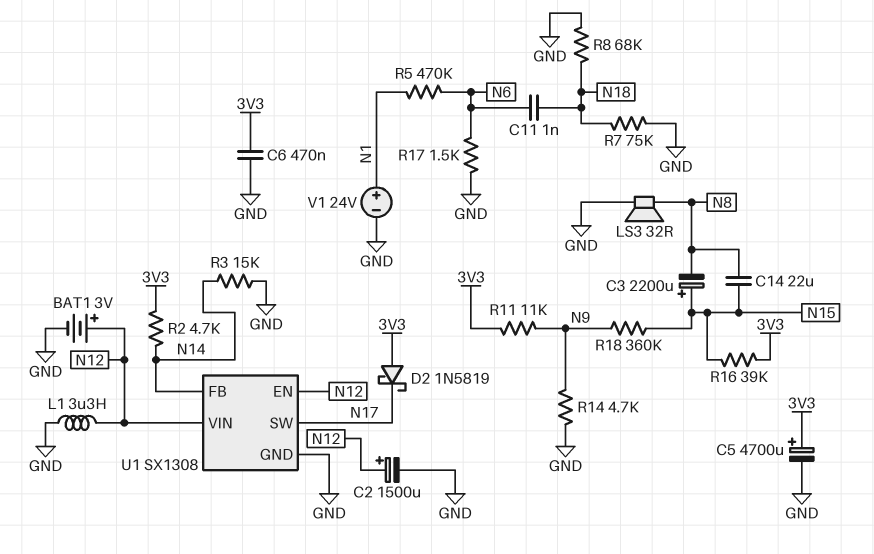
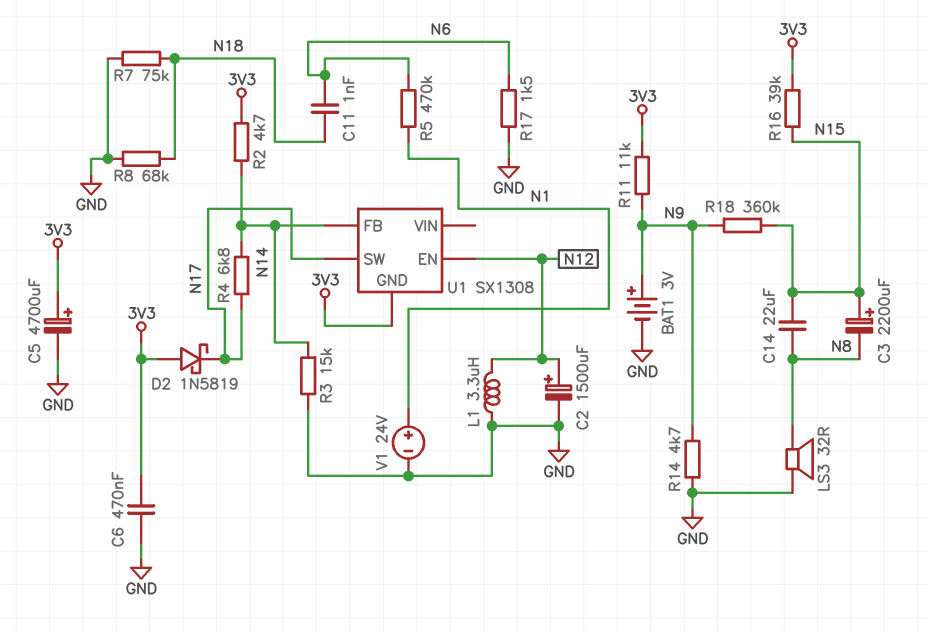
BAT1: 3V (plus N12, minus GND) -> 3V (plus N9, minus GND)
R4: none -> 6.8k (N14, N17)
U1 pin GND: GND -> 3V3
U1 pin VIN: N12 -> none

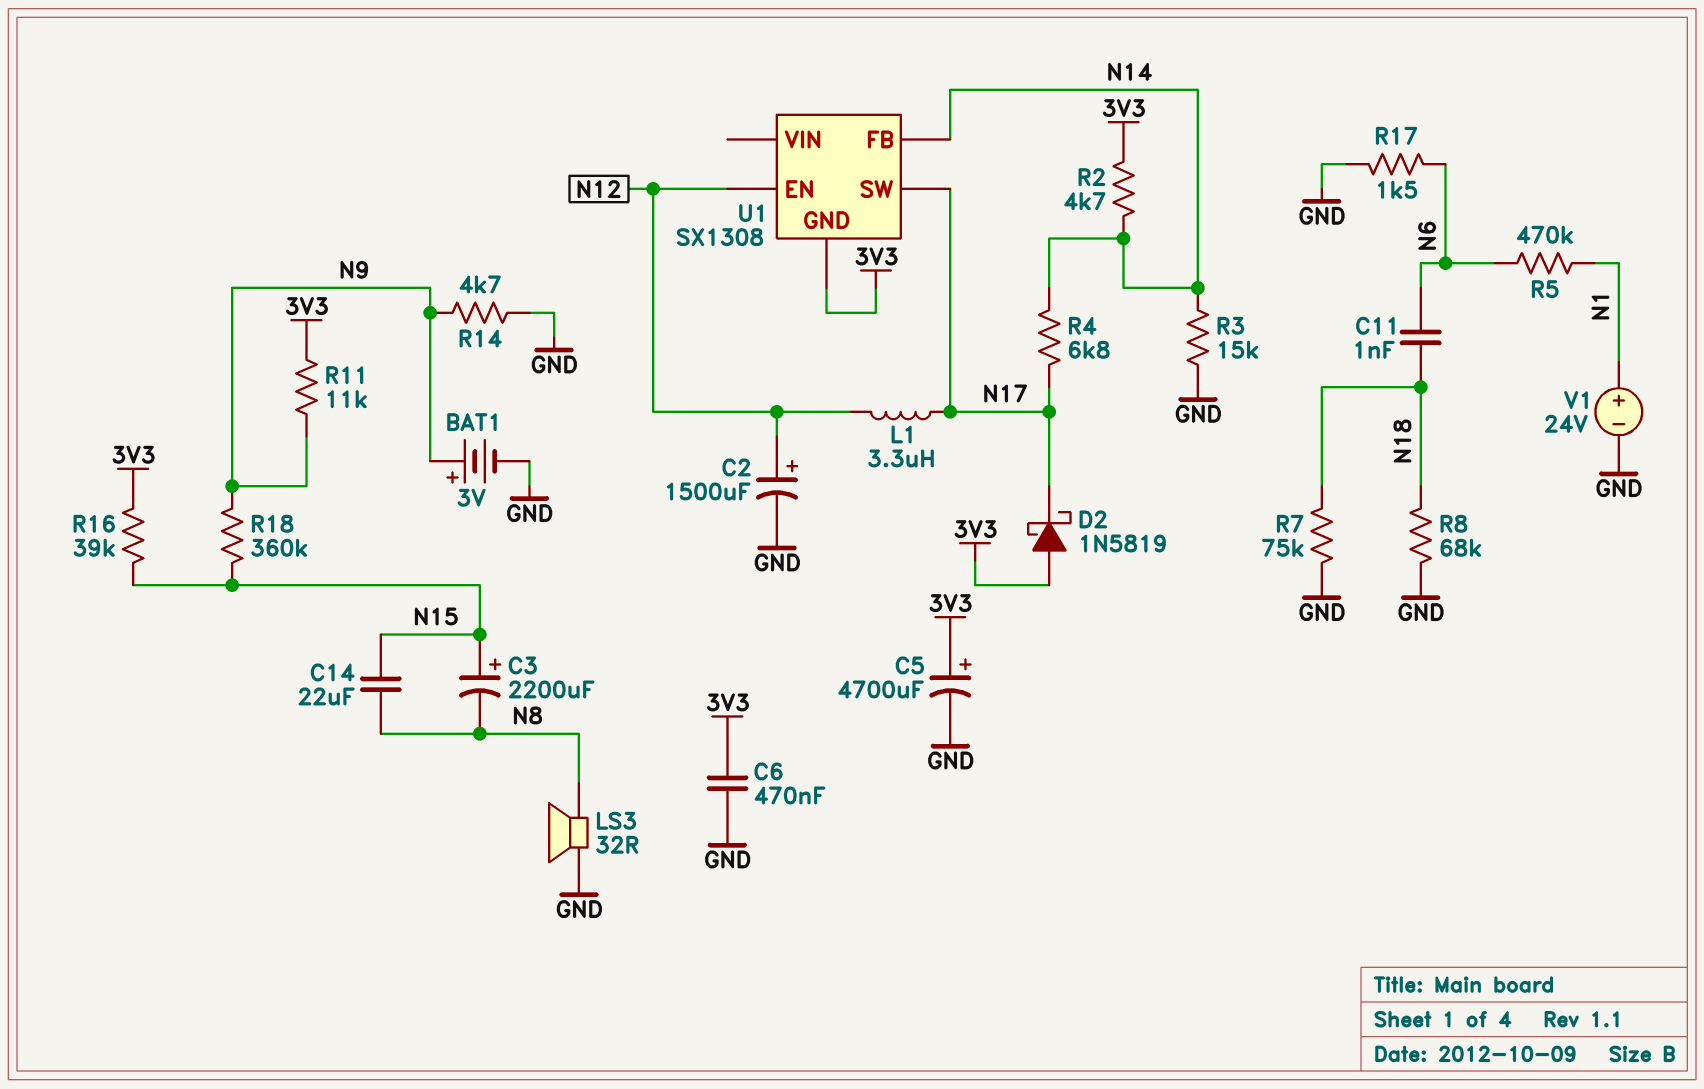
L1: 3.3uH (GND, N12) -> 3.3uH (N12, N17)

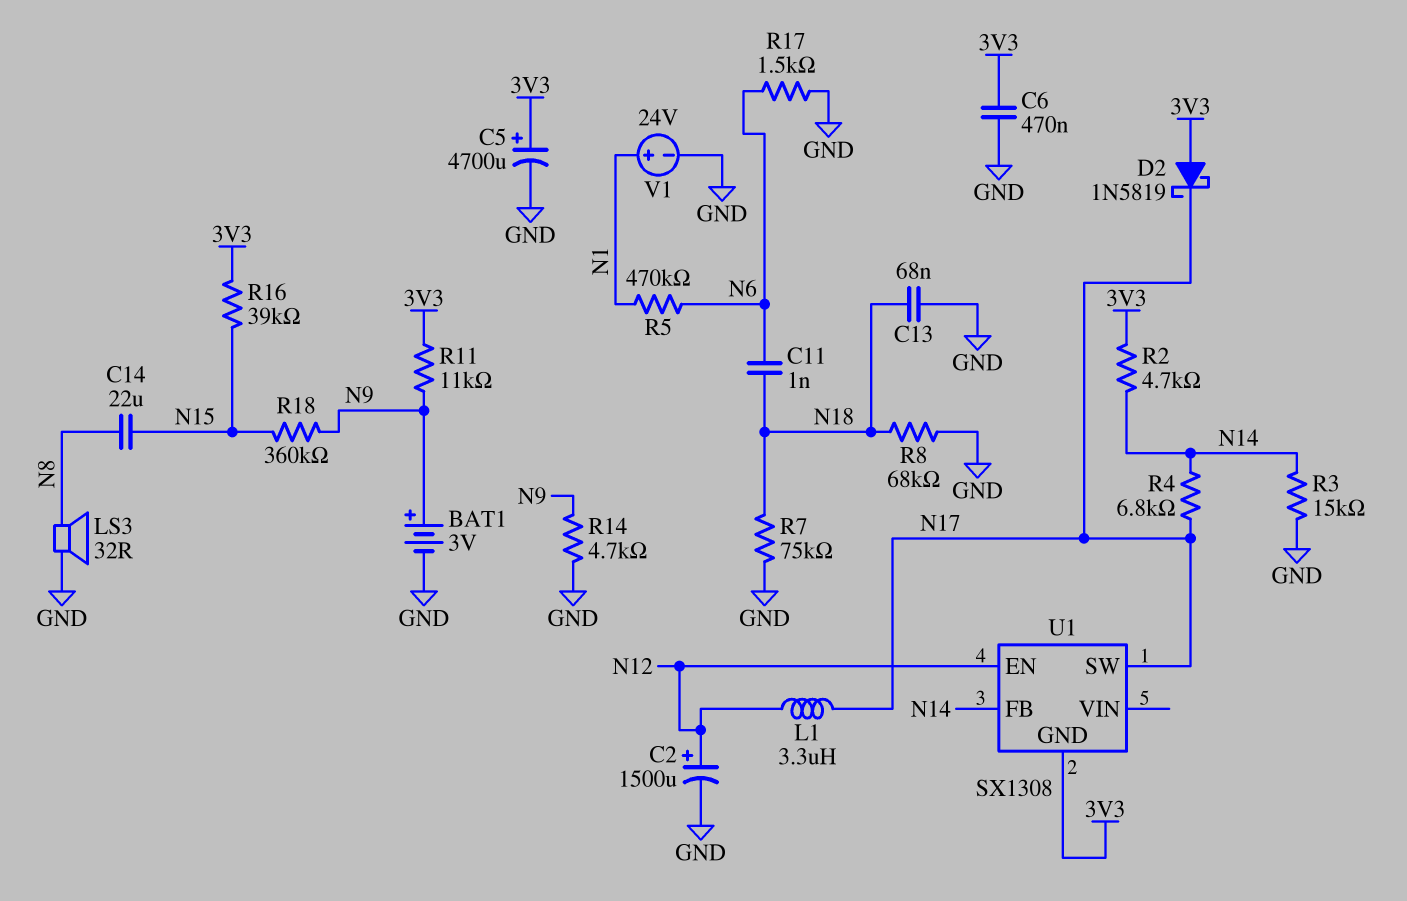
C3: 2200uF (plus N15, minus N8) -> none
C13: none -> 68nF (GND, N18)

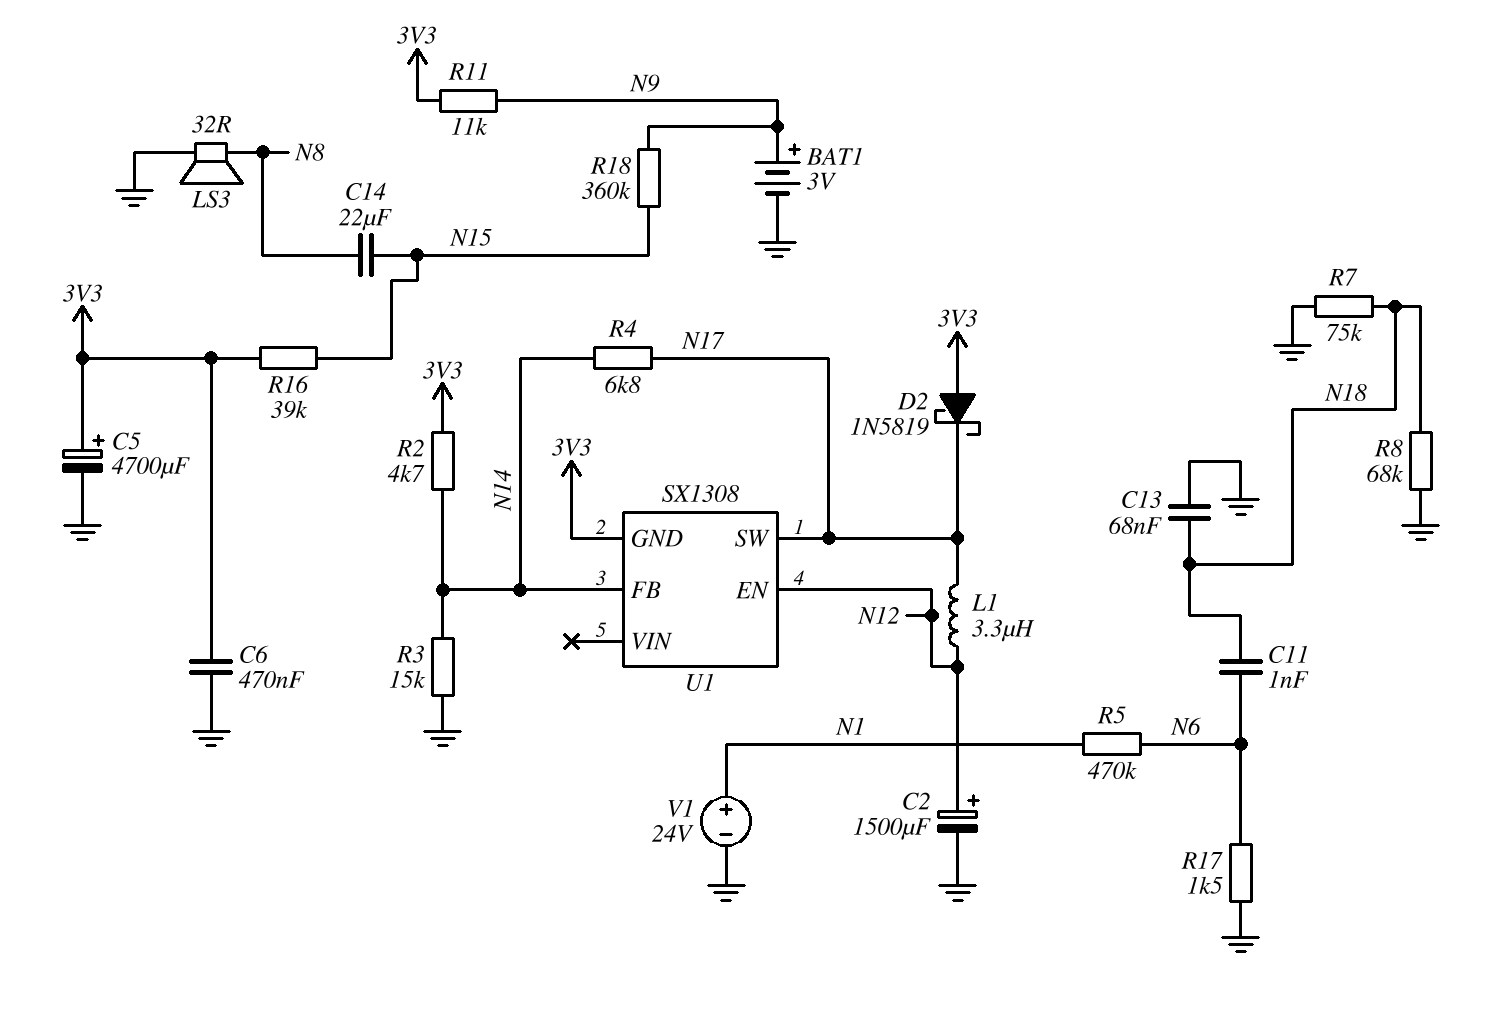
R14: 4.7k (GND, N9) -> none

